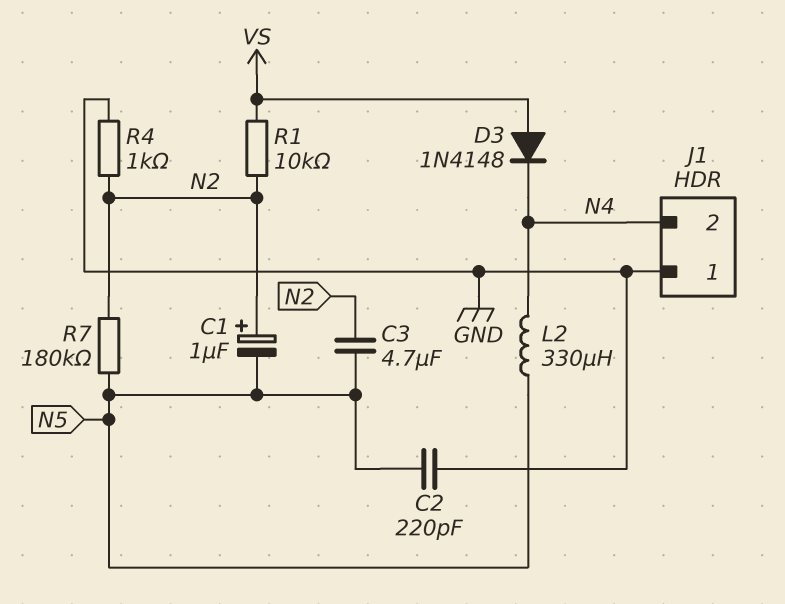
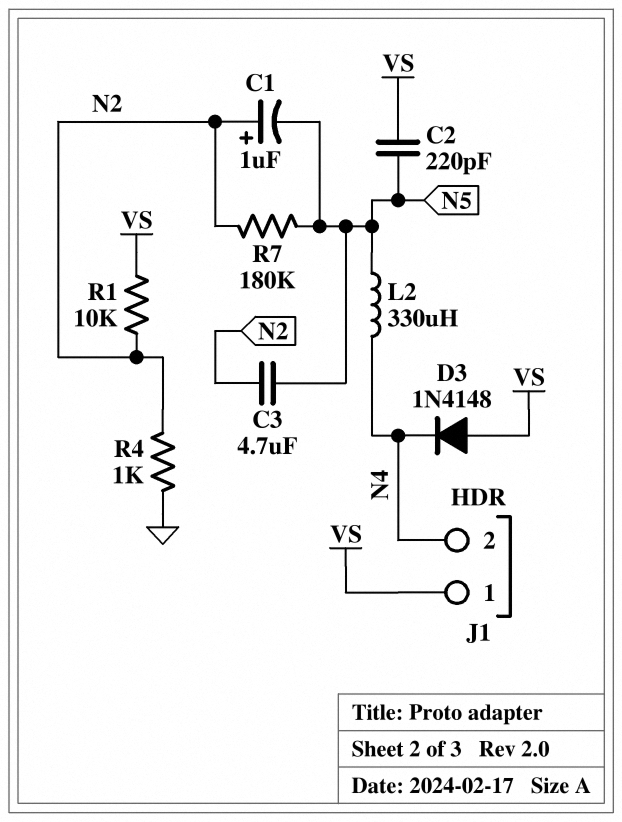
C2: 220pF (GND, N5) -> 220pF (N5, VS)
J1 pin 1: GND -> VS

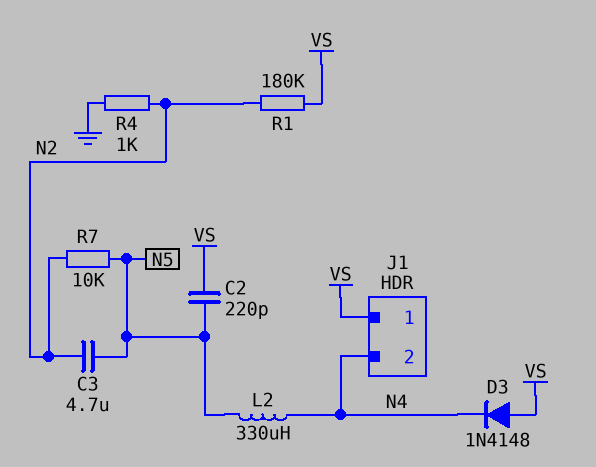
C1: 1uF (plus N2, minus N5) -> none
R1: 10k (N2, VS) -> 180k (N2, VS)
R7: 180k (N2, N5) -> 10k (N2, N5)

